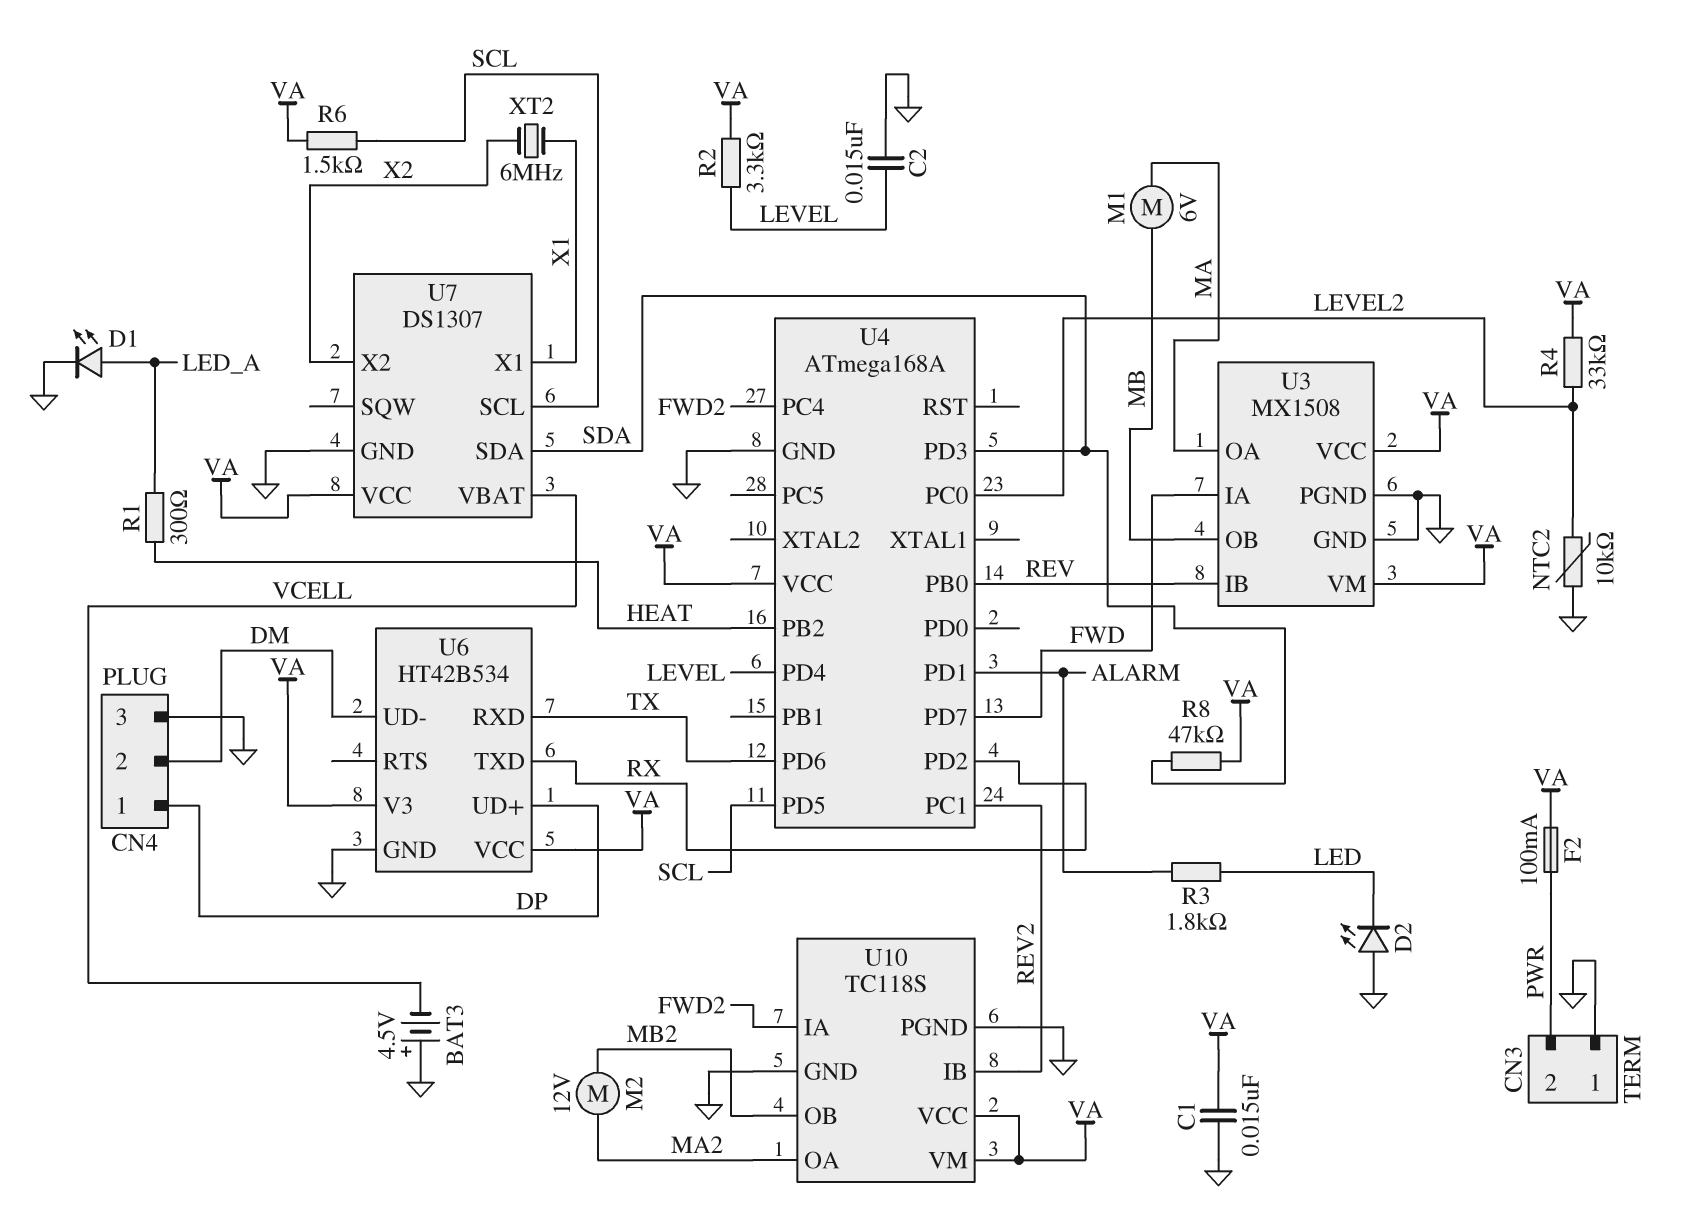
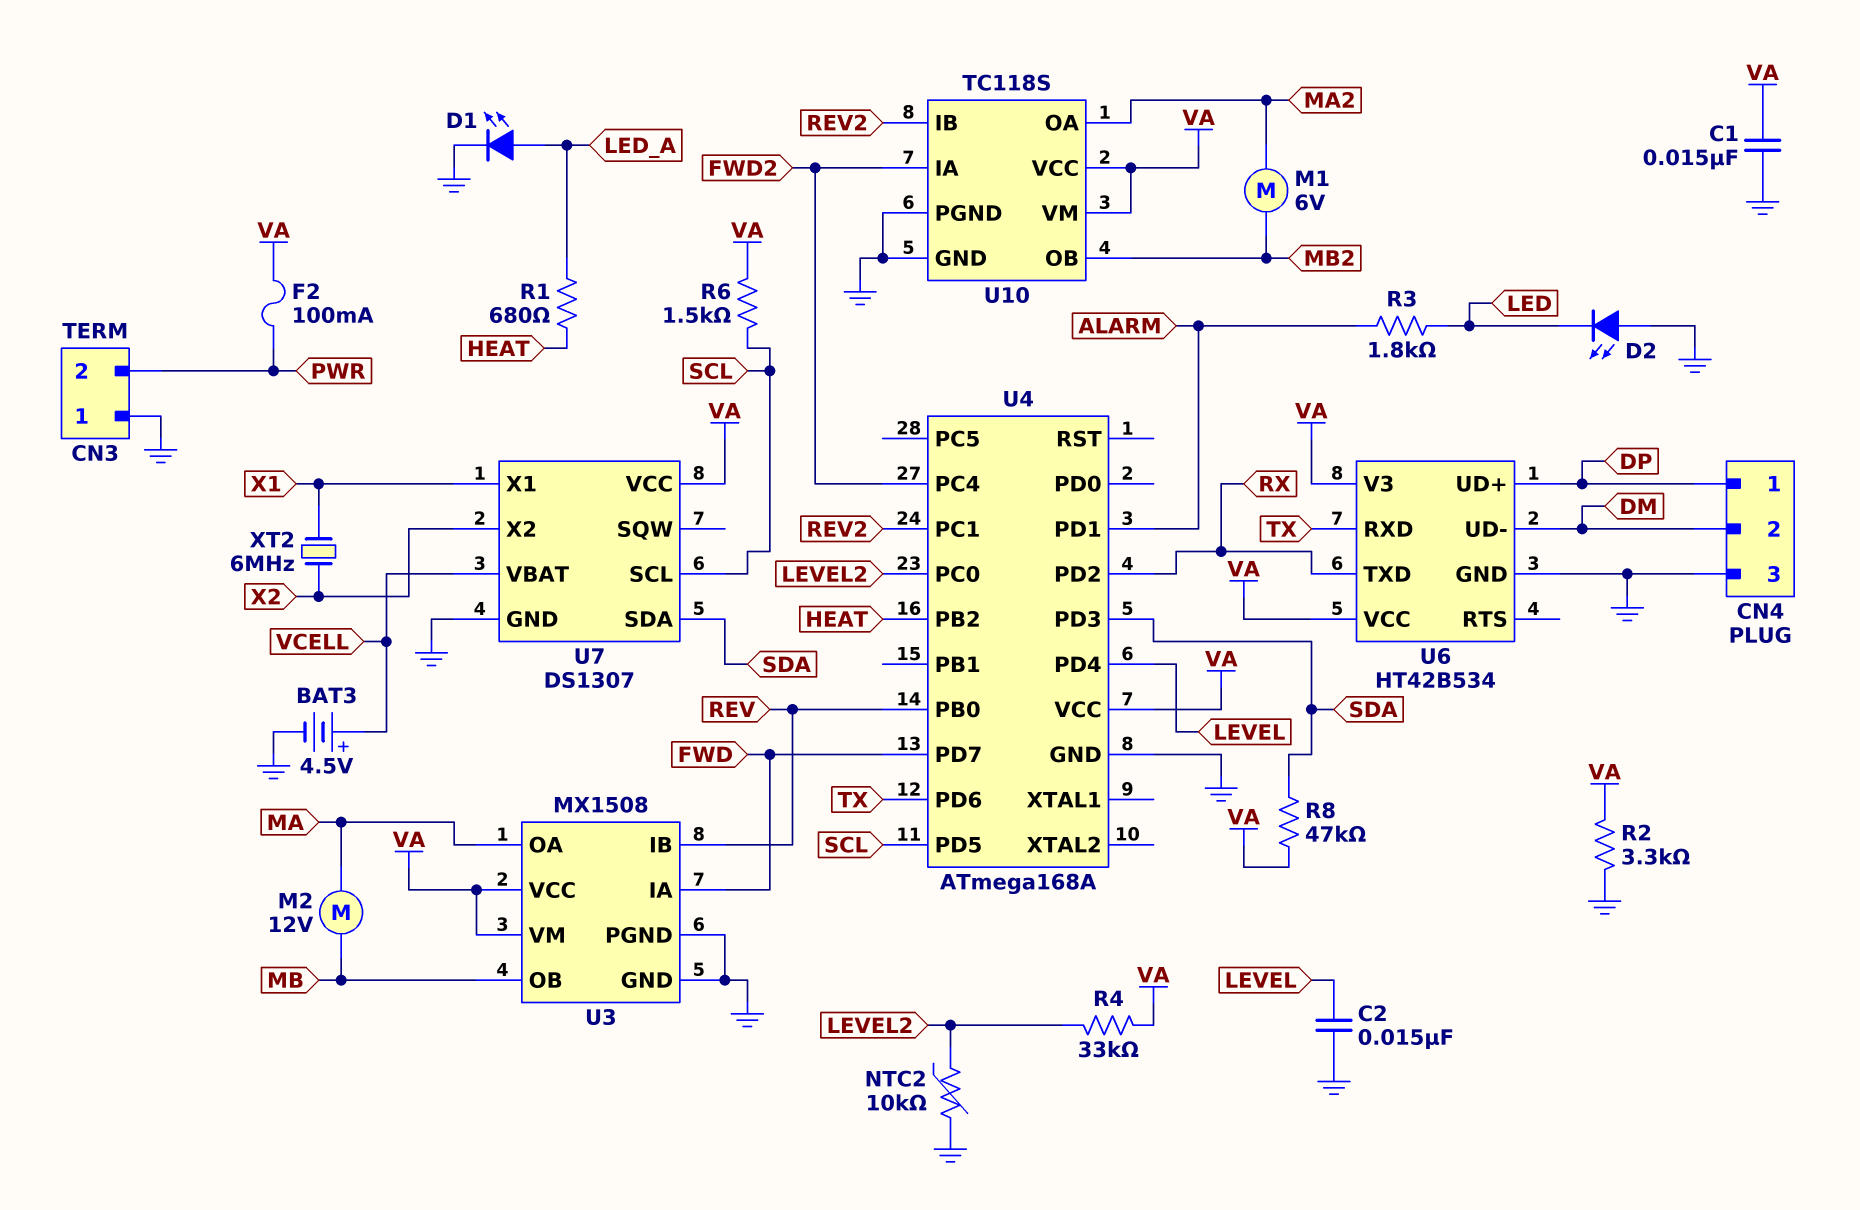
BAT3: 4.5V (plus GND, minus VCELL) -> 4.5V (plus VCELL, minus GND)
M1: motor 6V (MA, MB) -> motor 6V (MA2, MB2)
M2: motor 12V (MA2, MB2) -> motor 12V (MA, MB)
R1: 300 (HEAT, LED_A) -> 680 (HEAT, LED_A)
R2: 3.3k (LEVEL, VA) -> 3.3k (GND, VA)

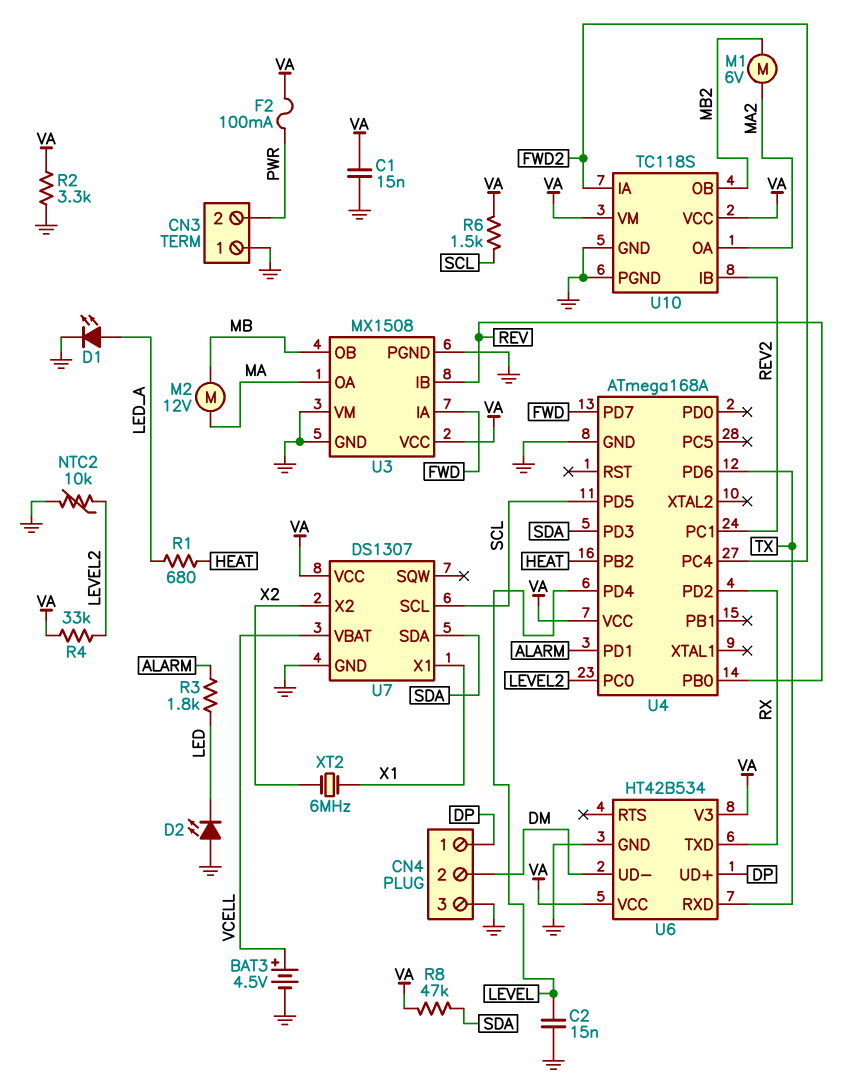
U3 pin VM: VA -> GND

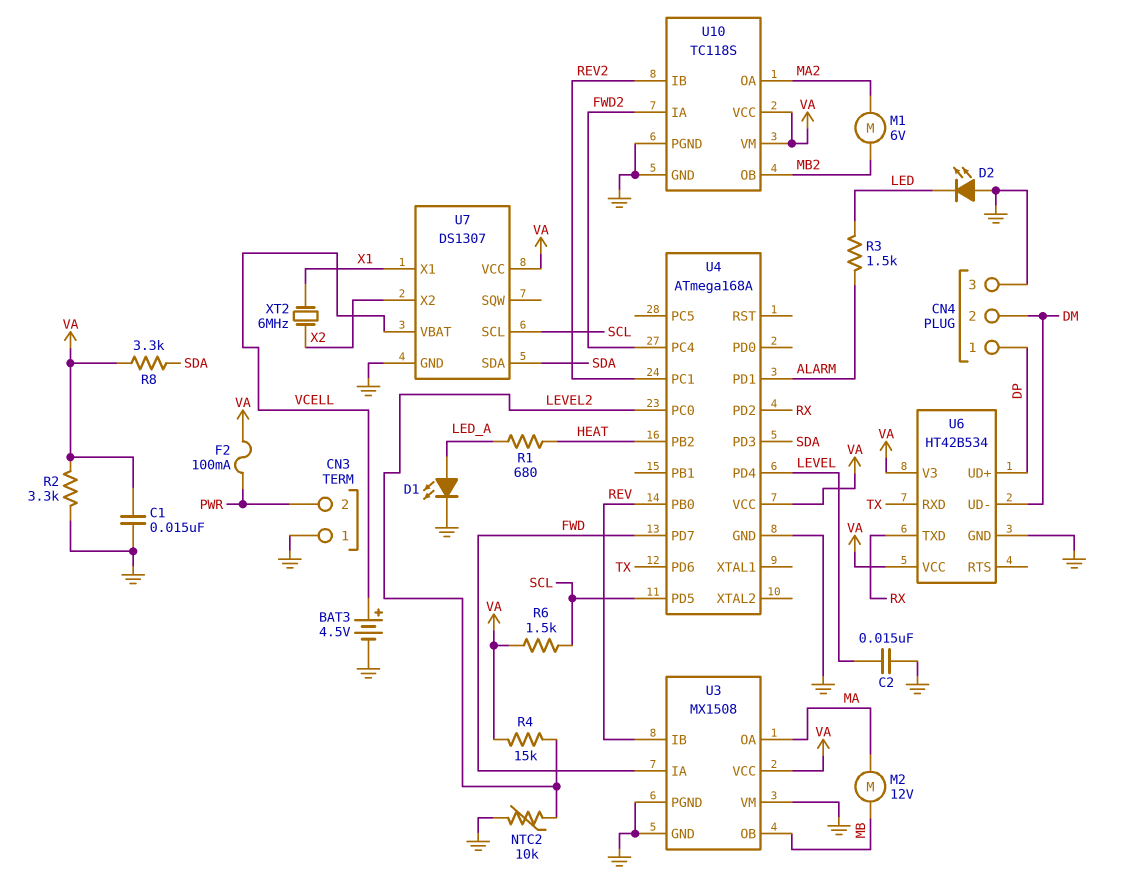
R3: 1.8k (ALARM, LED) -> 1.5k (ALARM, LED)
R4: 33k (LEVEL2, VA) -> 15k (LEVEL2, VA)
R8: 47k (SDA, VA) -> 3.3k (SDA, VA)

